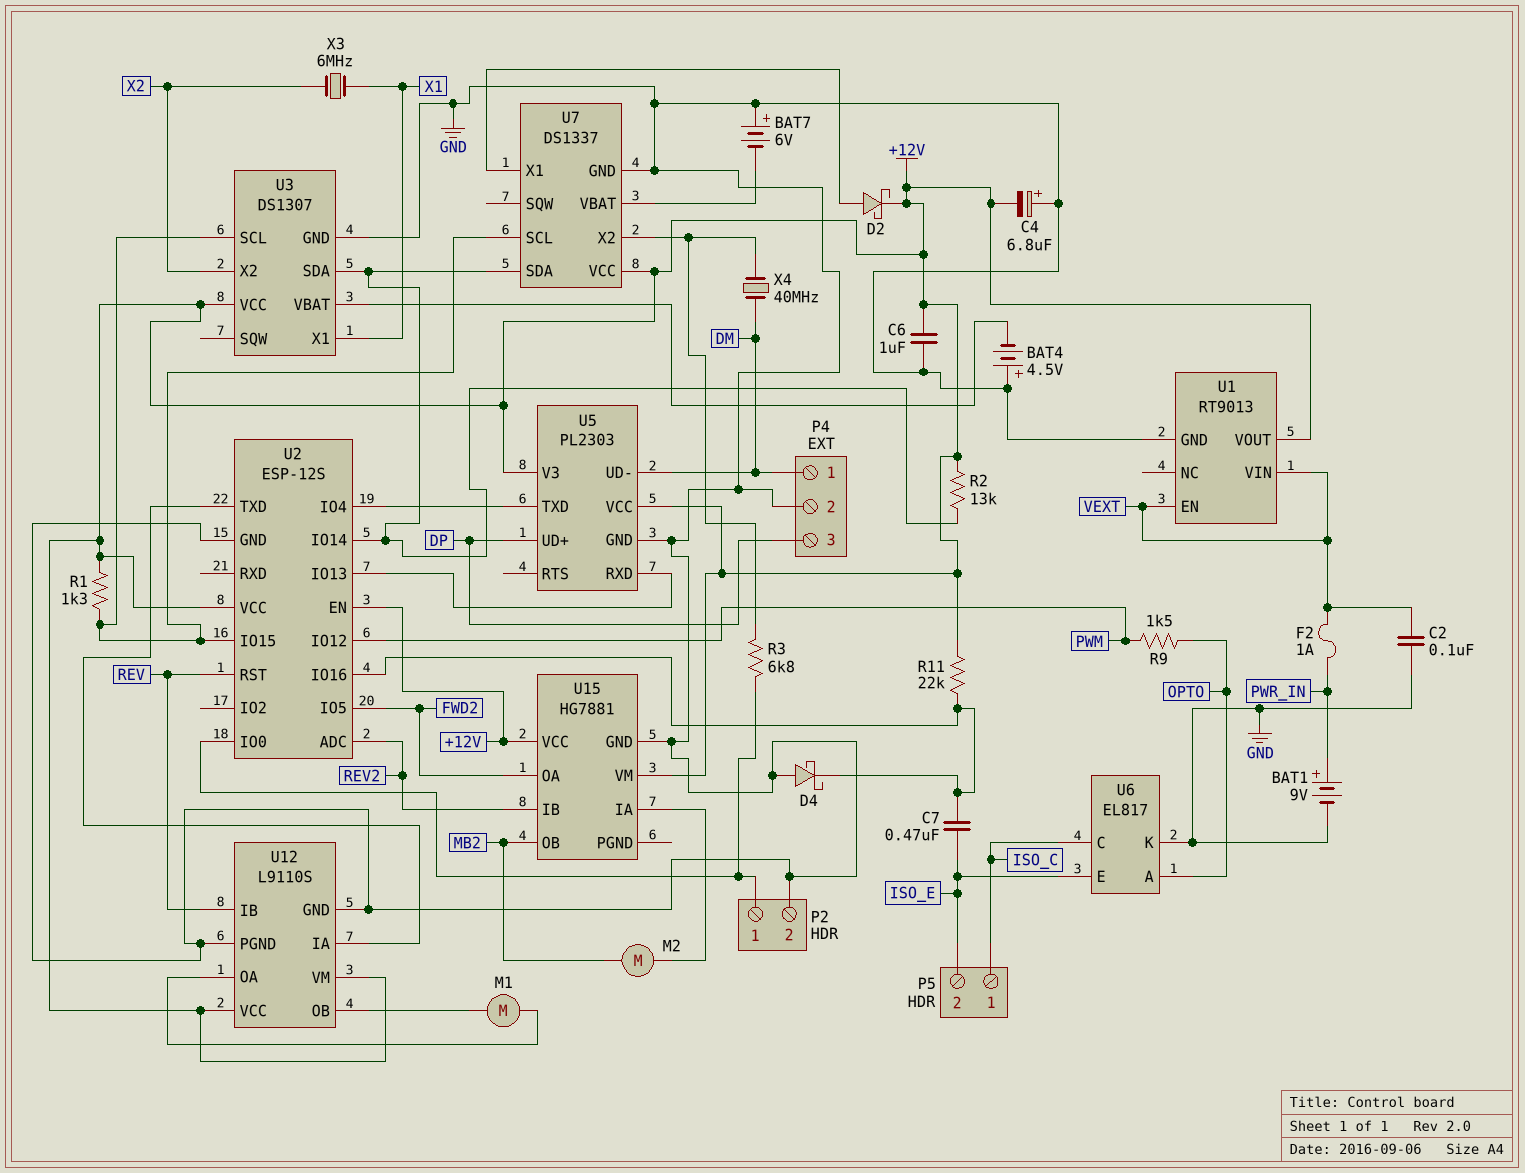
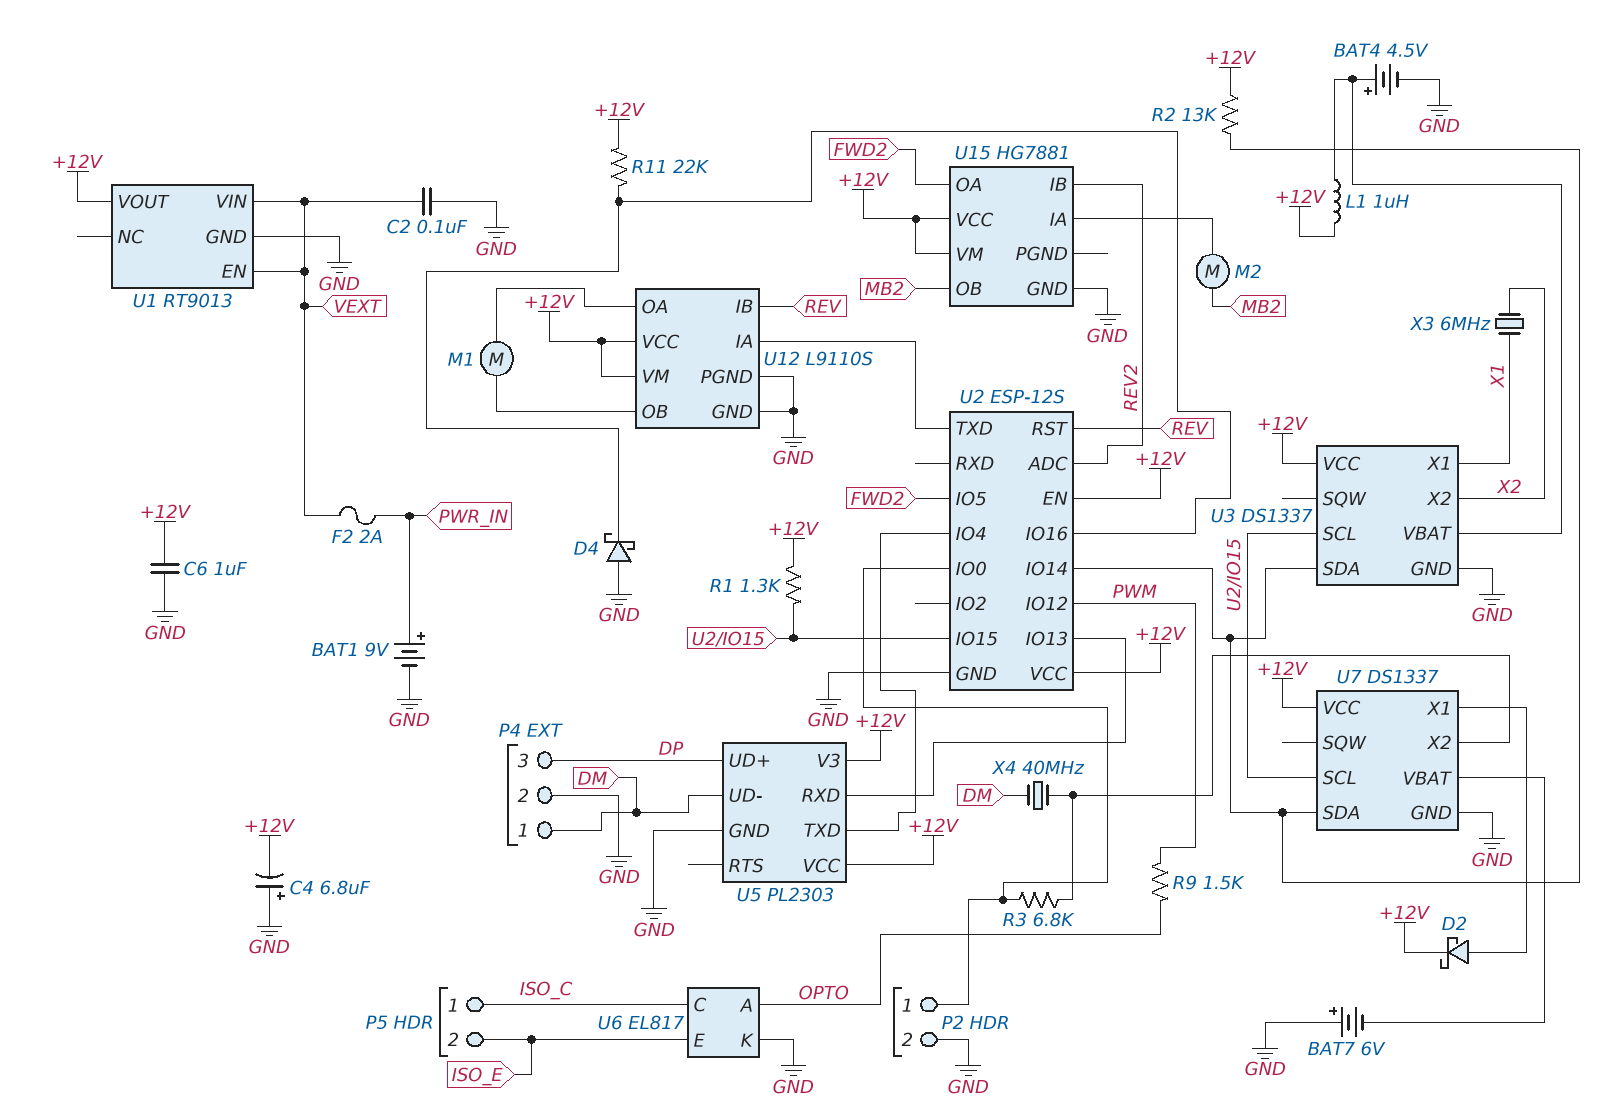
BAT4: 4.5V (plus GND, minus U3/VBAT) -> 4.5V (plus U3/VBAT, minus GND)
C7: 470nF (ISO_E, U2/IO16) -> none
F2: 1A (PWR_IN, VEXT) -> 2A (PWR_IN, VEXT)
L1: none -> 1uH (+12V, U3/VBAT)
U3: DS1307 -> DS1337

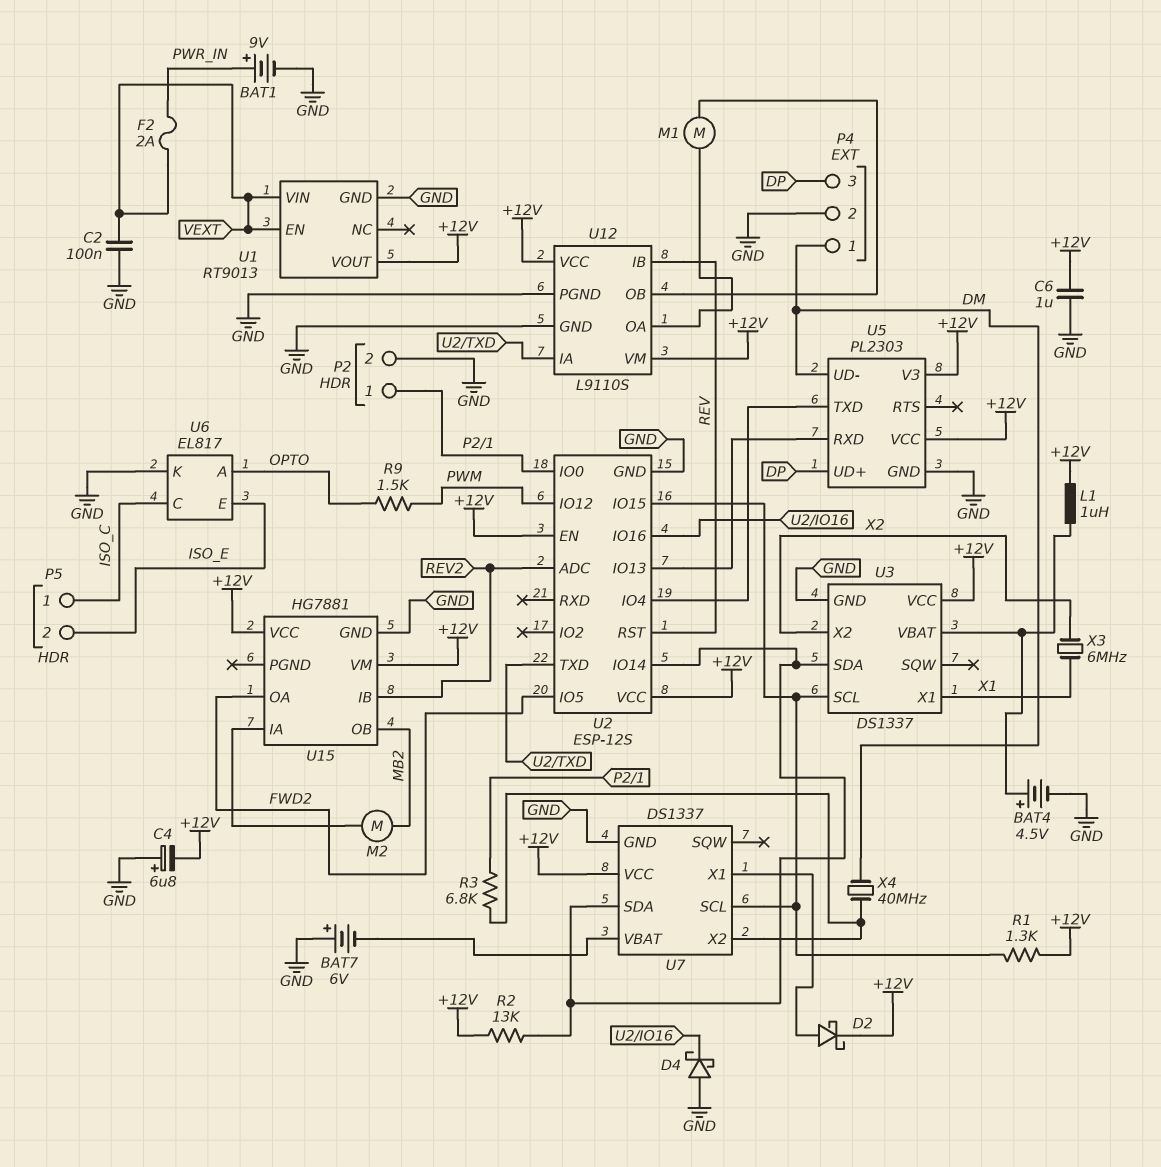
R11: 22k (+12V, U2/IO16) -> none

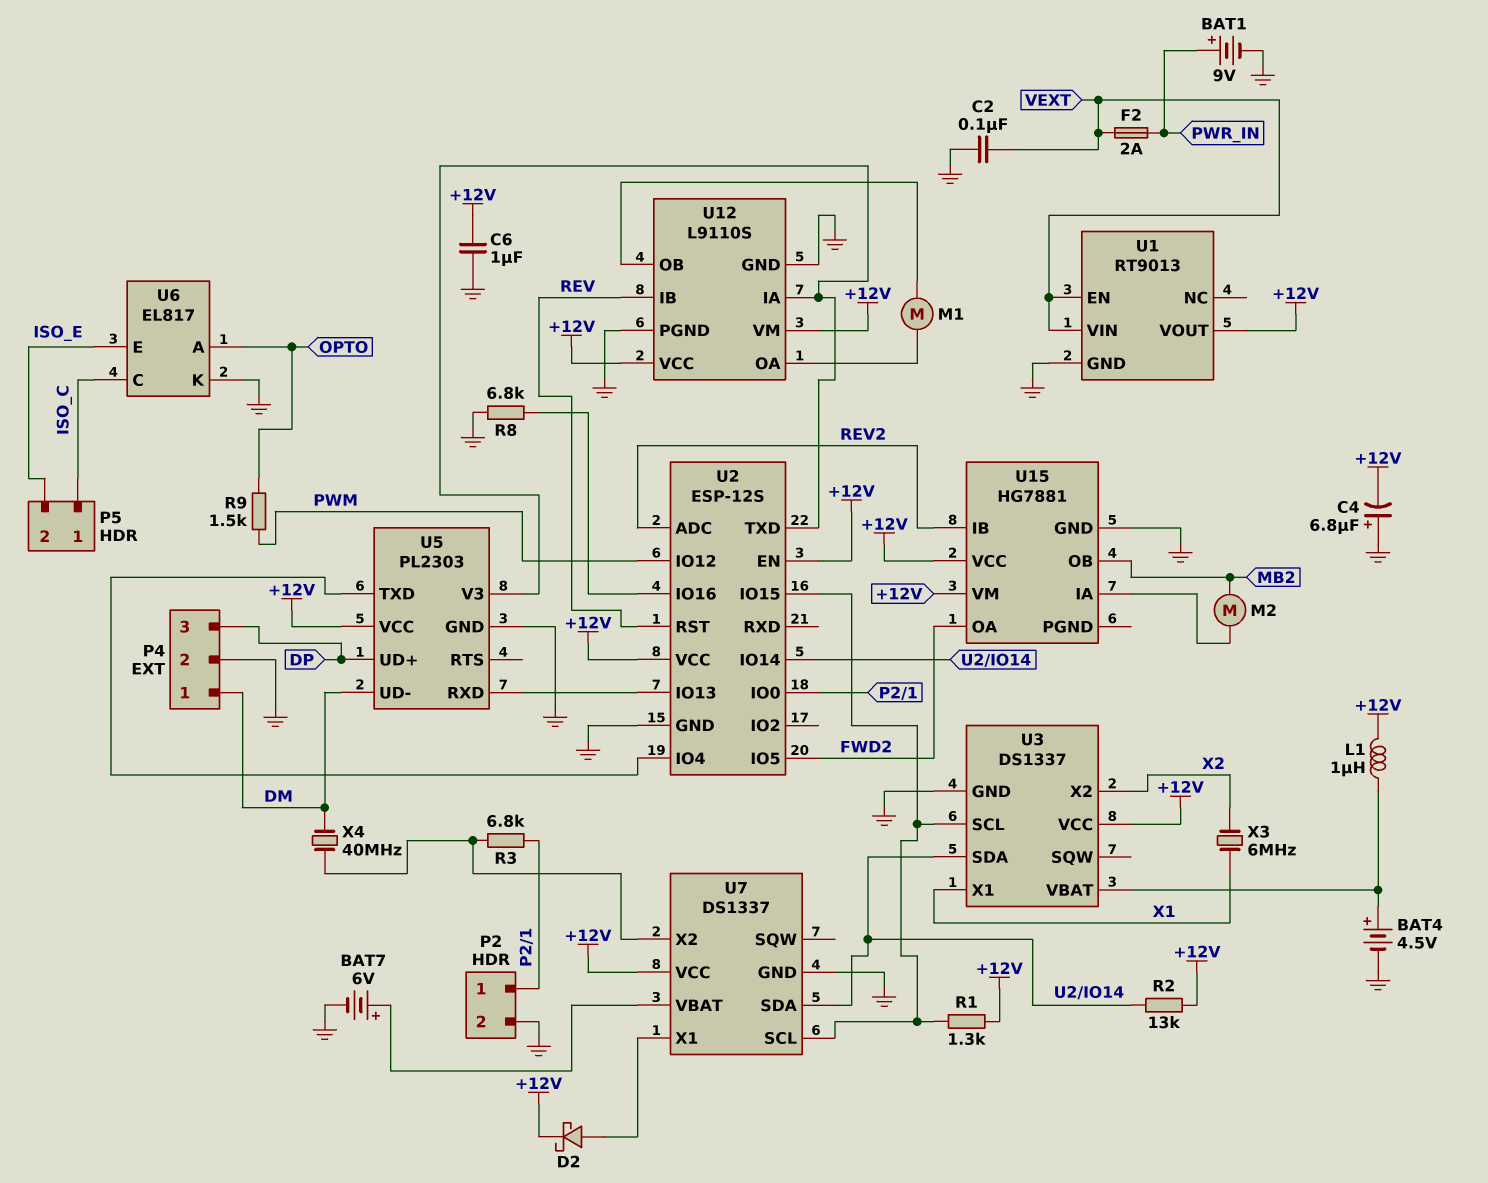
BAT7: 6V (plus GND, minus U7/VBAT) -> 6V (plus U7/VBAT, minus GND)
D4: schottky (A GND, K U2/IO16) -> none
R8: none -> 6.8k (GND, U2/IO16)
U5 pin V3: +12V -> U2/TXD

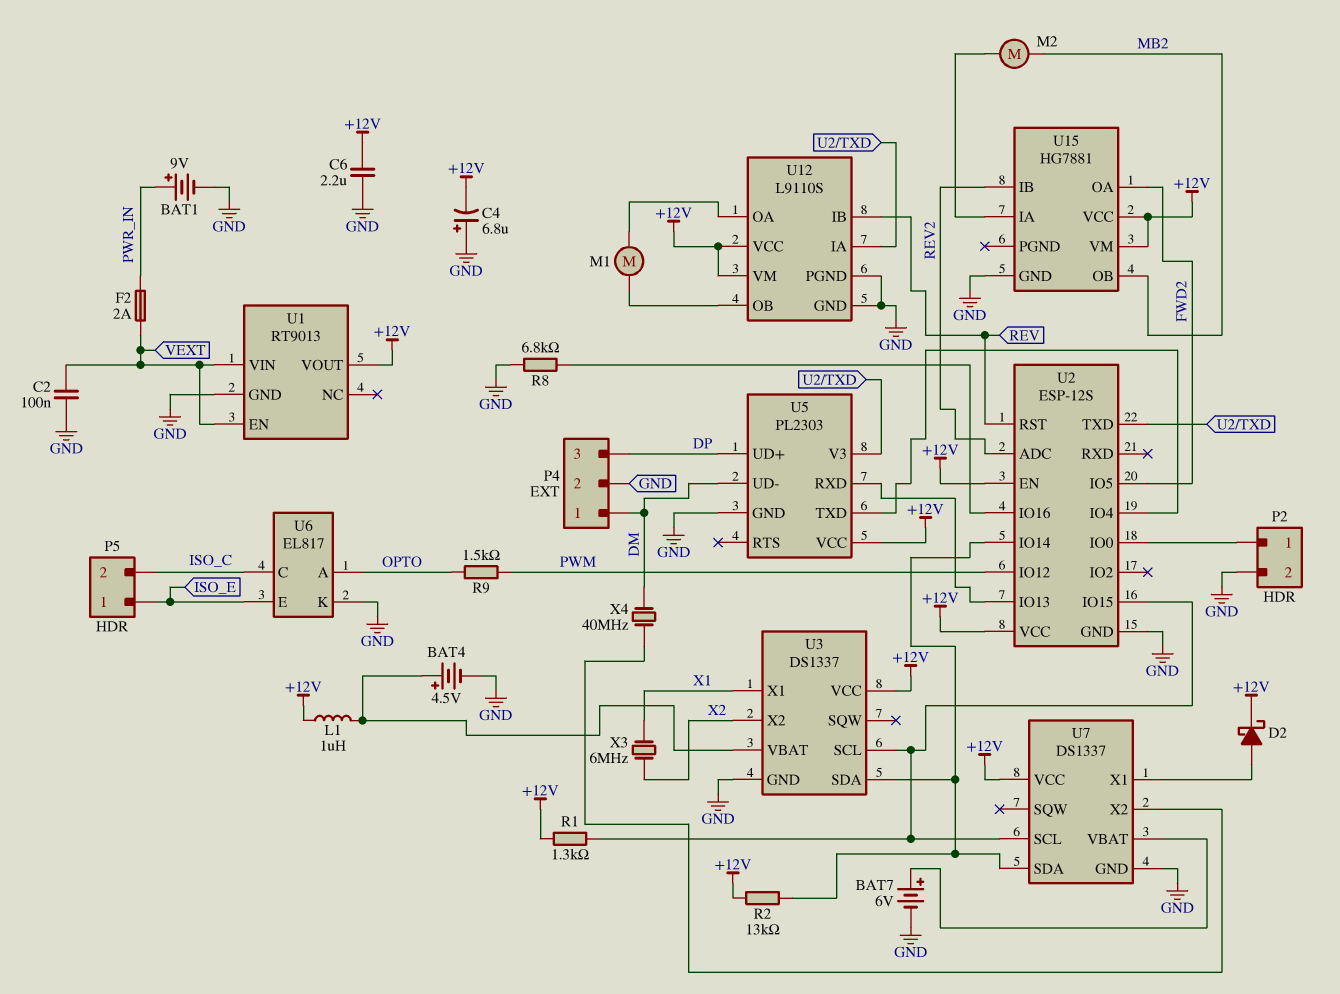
C6: 1uF (+12V, GND) -> 2.2uF (+12V, GND)
P5 pin 1: ISO_C -> ISO_E
P5 pin 2: ISO_E -> ISO_C
R3: 6.8k (P2/1, U7/X2) -> none

